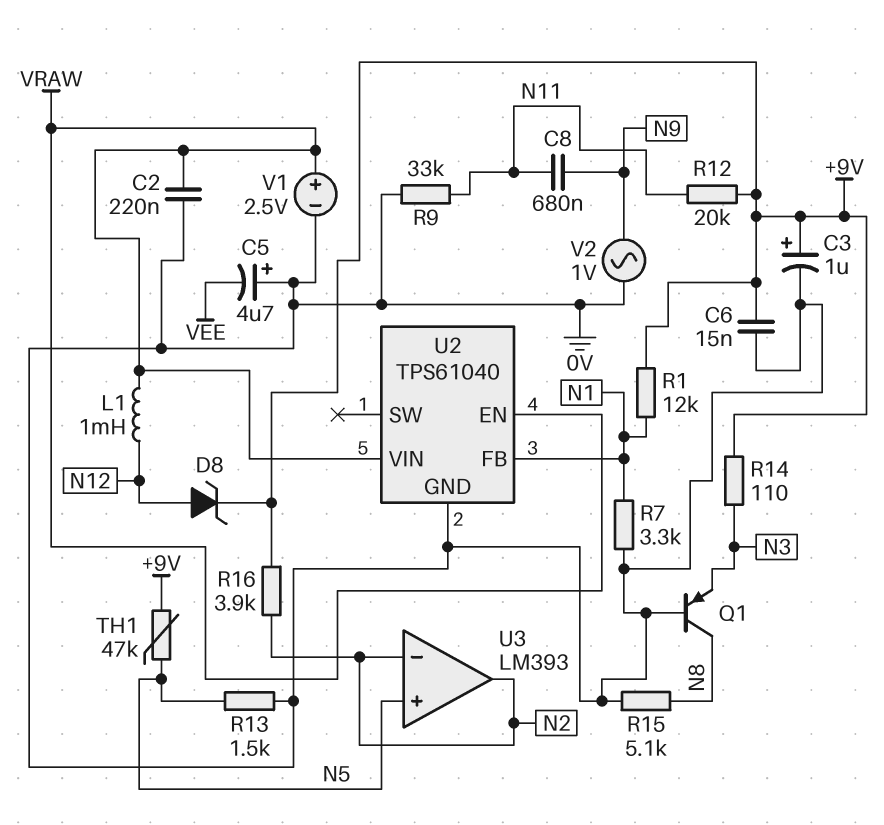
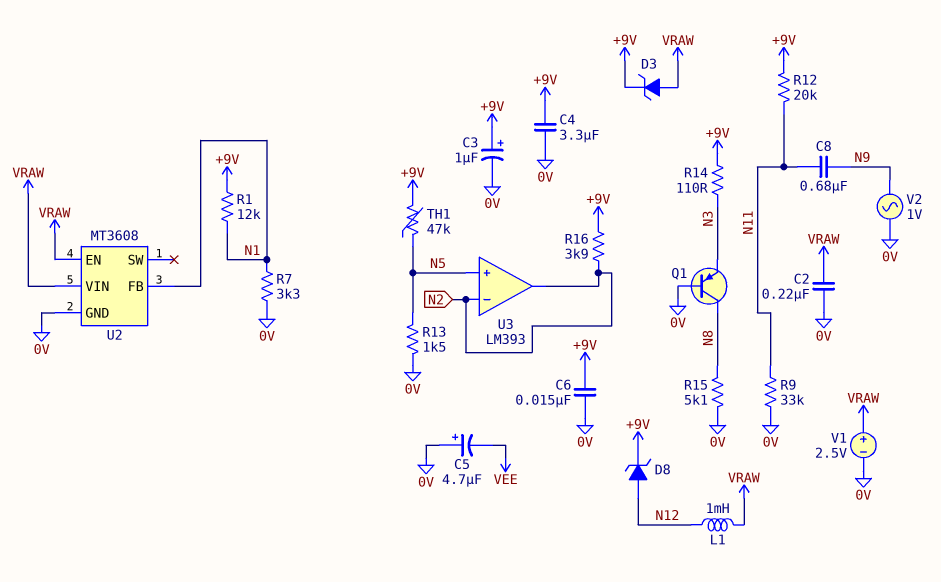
C4: none -> 3.3uF (+9V, 0V)
D3: none -> zener (A VRAW, K +9V)
U2: TPS61040 -> MT3608

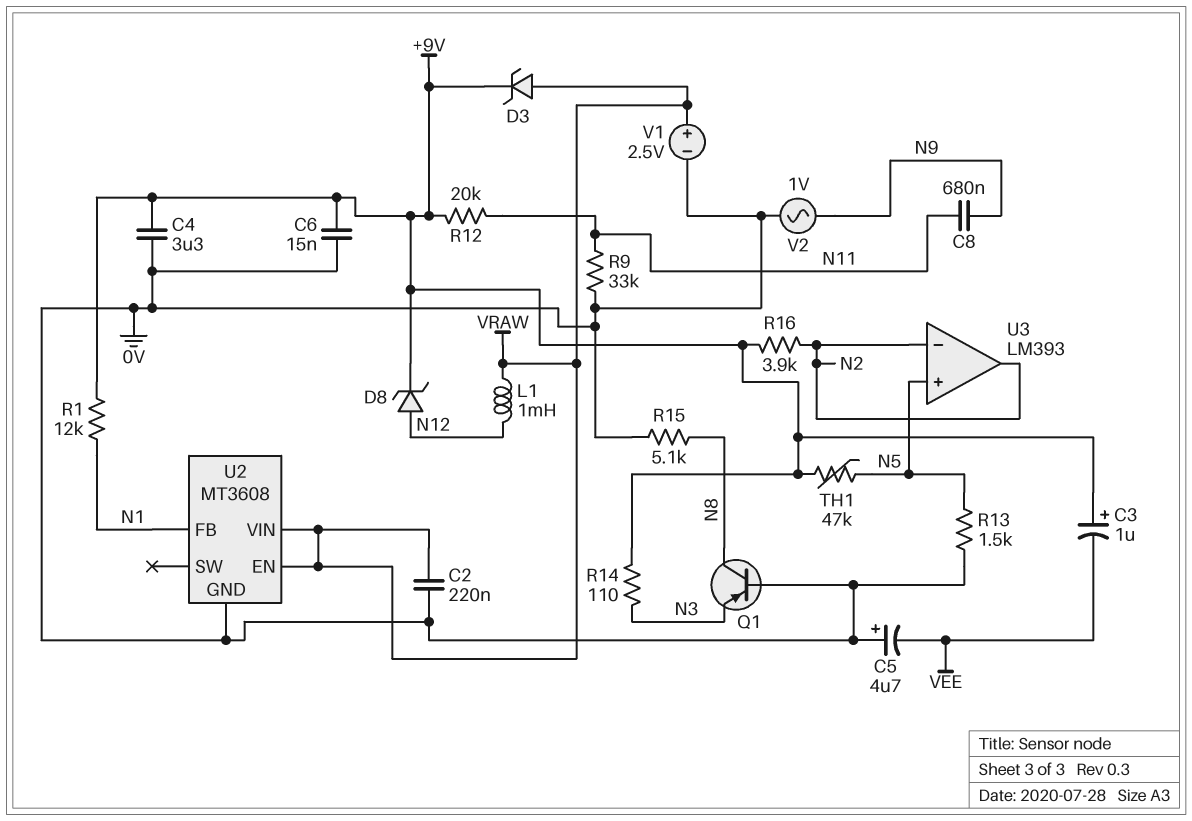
C3: 1uF (plus +9V, minus 0V) -> 1uF (plus +9V, minus VEE)
R7: 3.3k (0V, N1) -> none

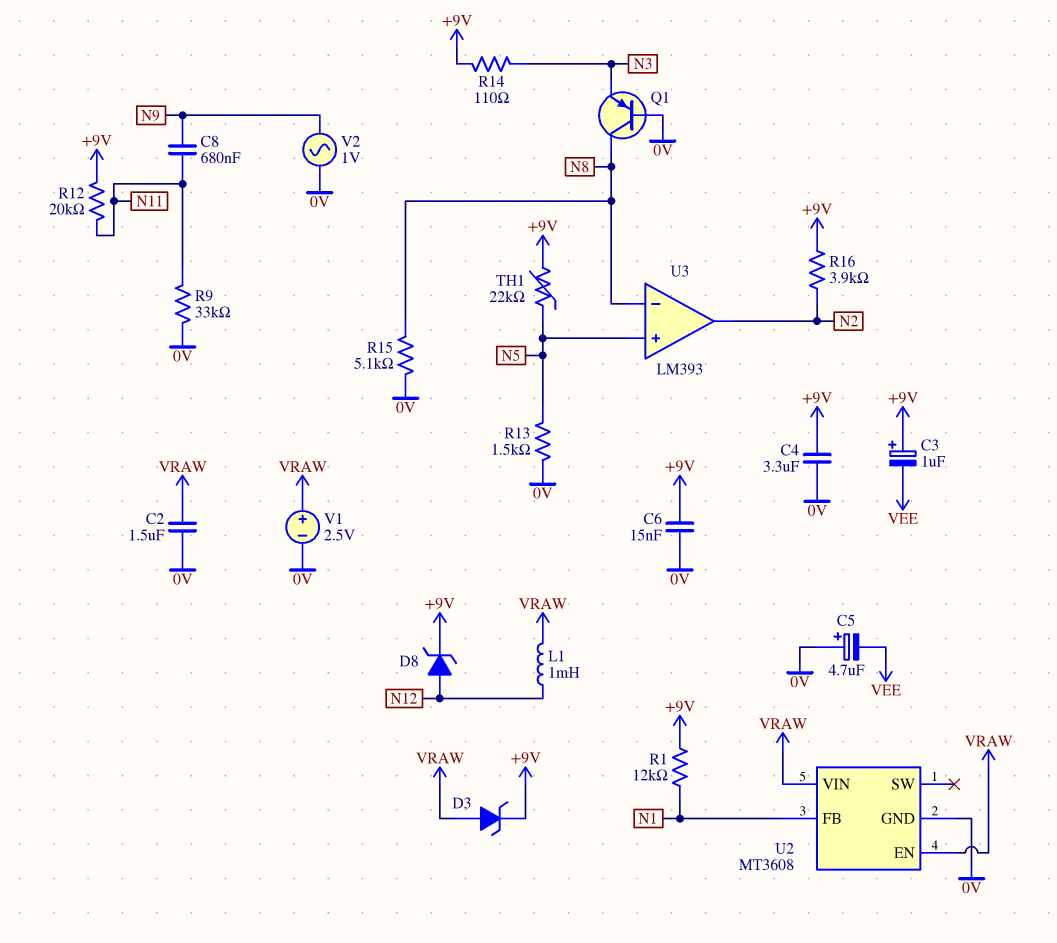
C2: 220nF (0V, VRAW) -> 1.5uF (0V, VRAW)
TH1: 47k (+9V, N5) -> 22k (+9V, N5)
U3 pin in-: N2 -> N8

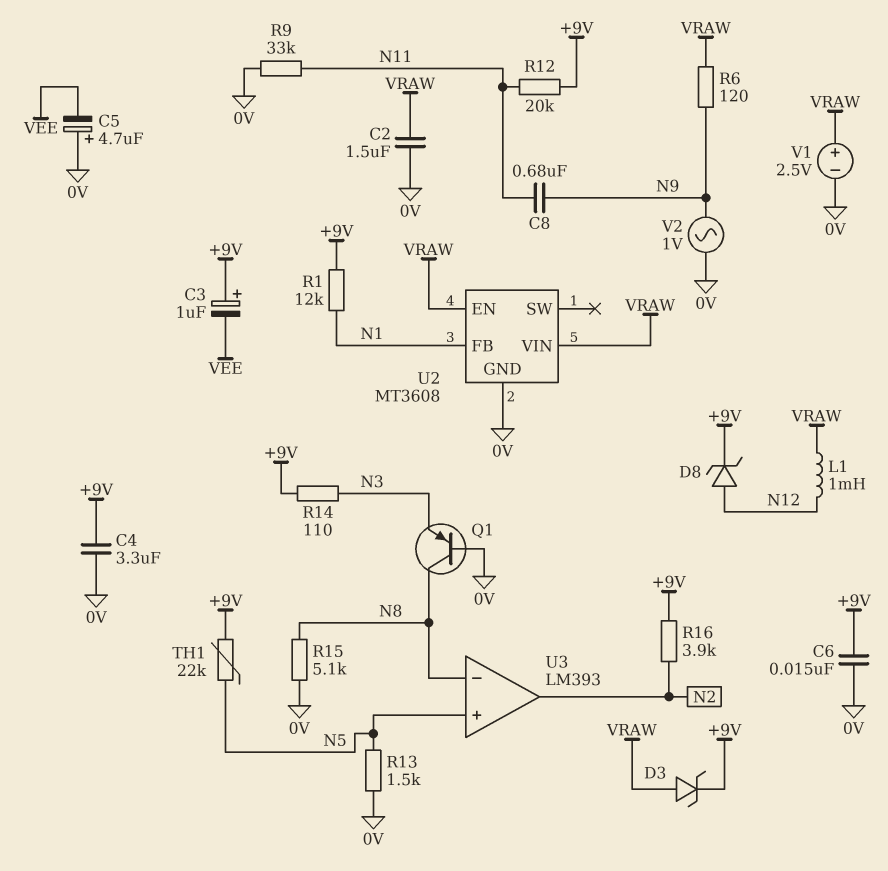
R6: none -> 120 (N9, VRAW)

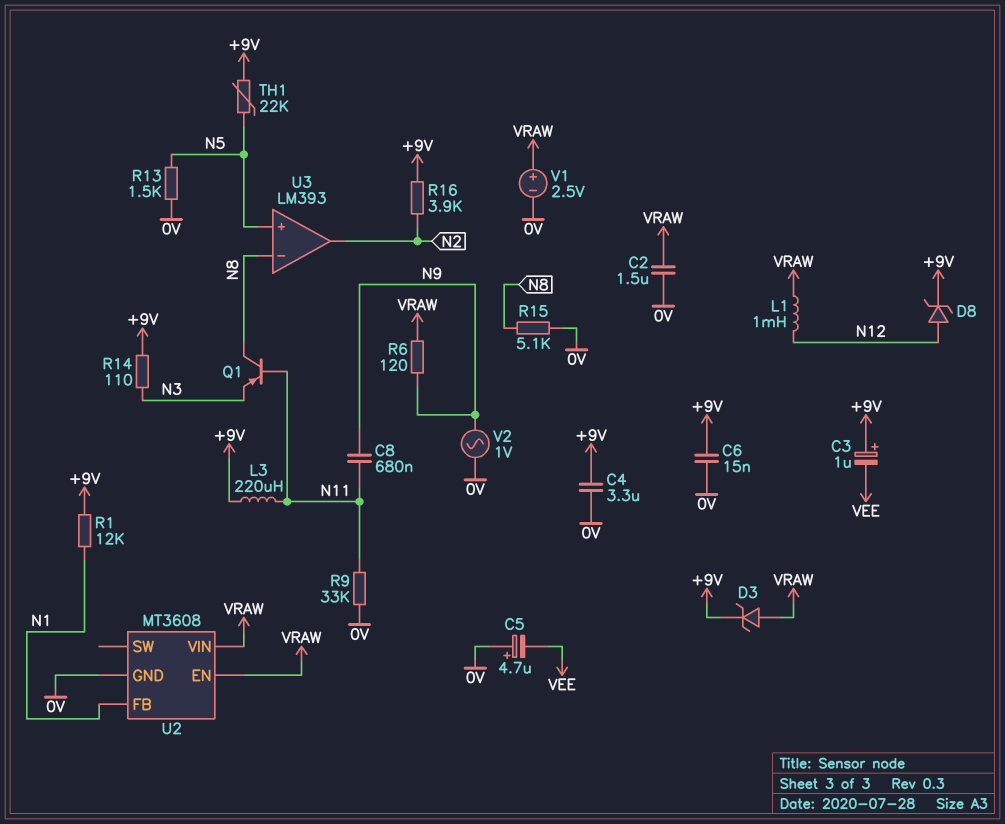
L3: none -> 220uH (+9V, N11)
Q1: PNP (B 0V, C N8, E N3) -> PNP (B N11, C N8, E N3)
R12: 20k (+9V, N11) -> none

